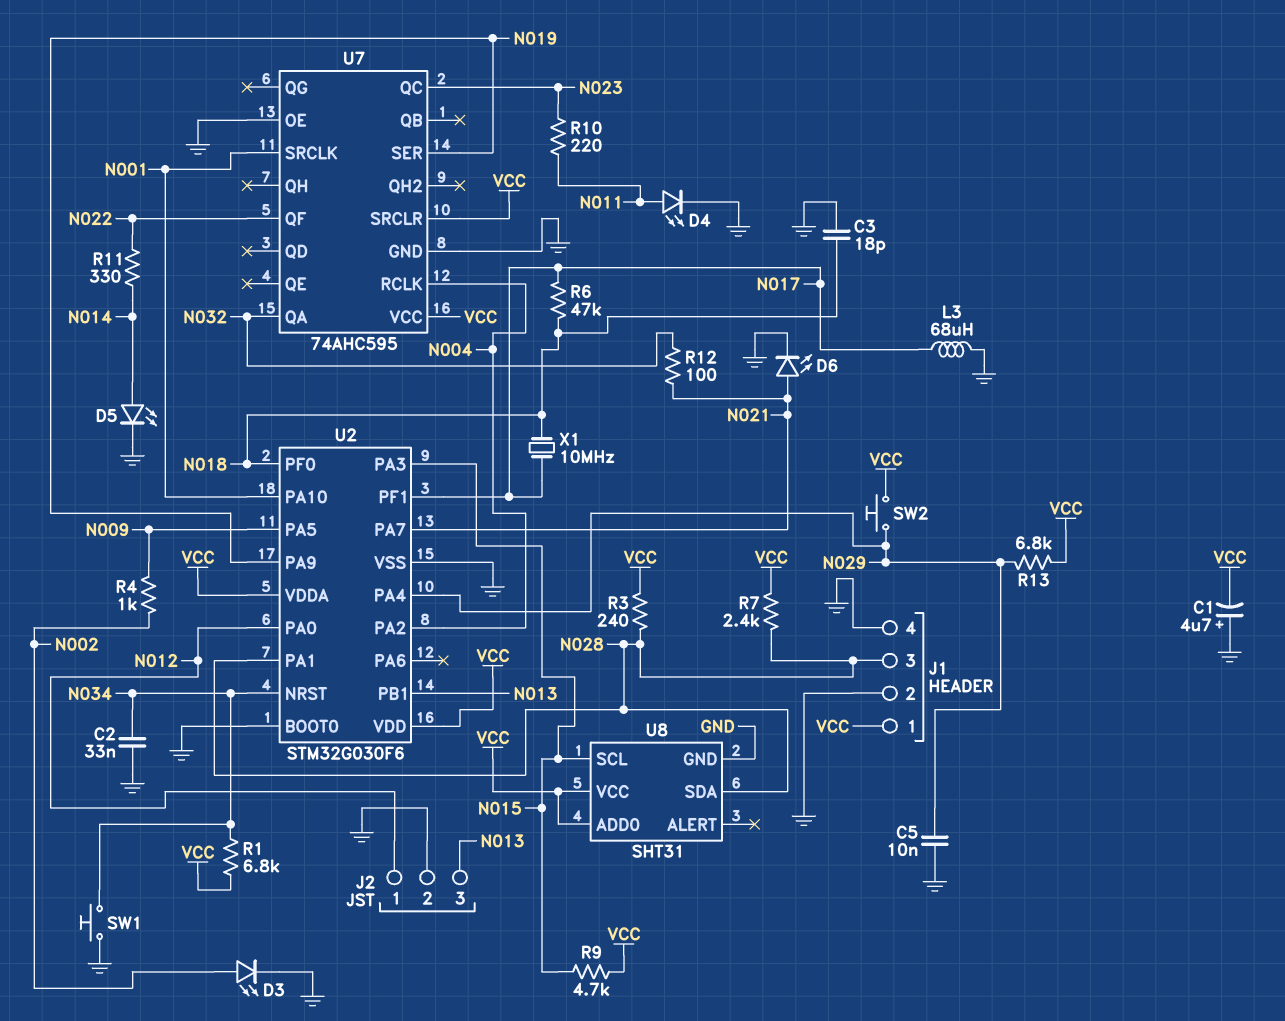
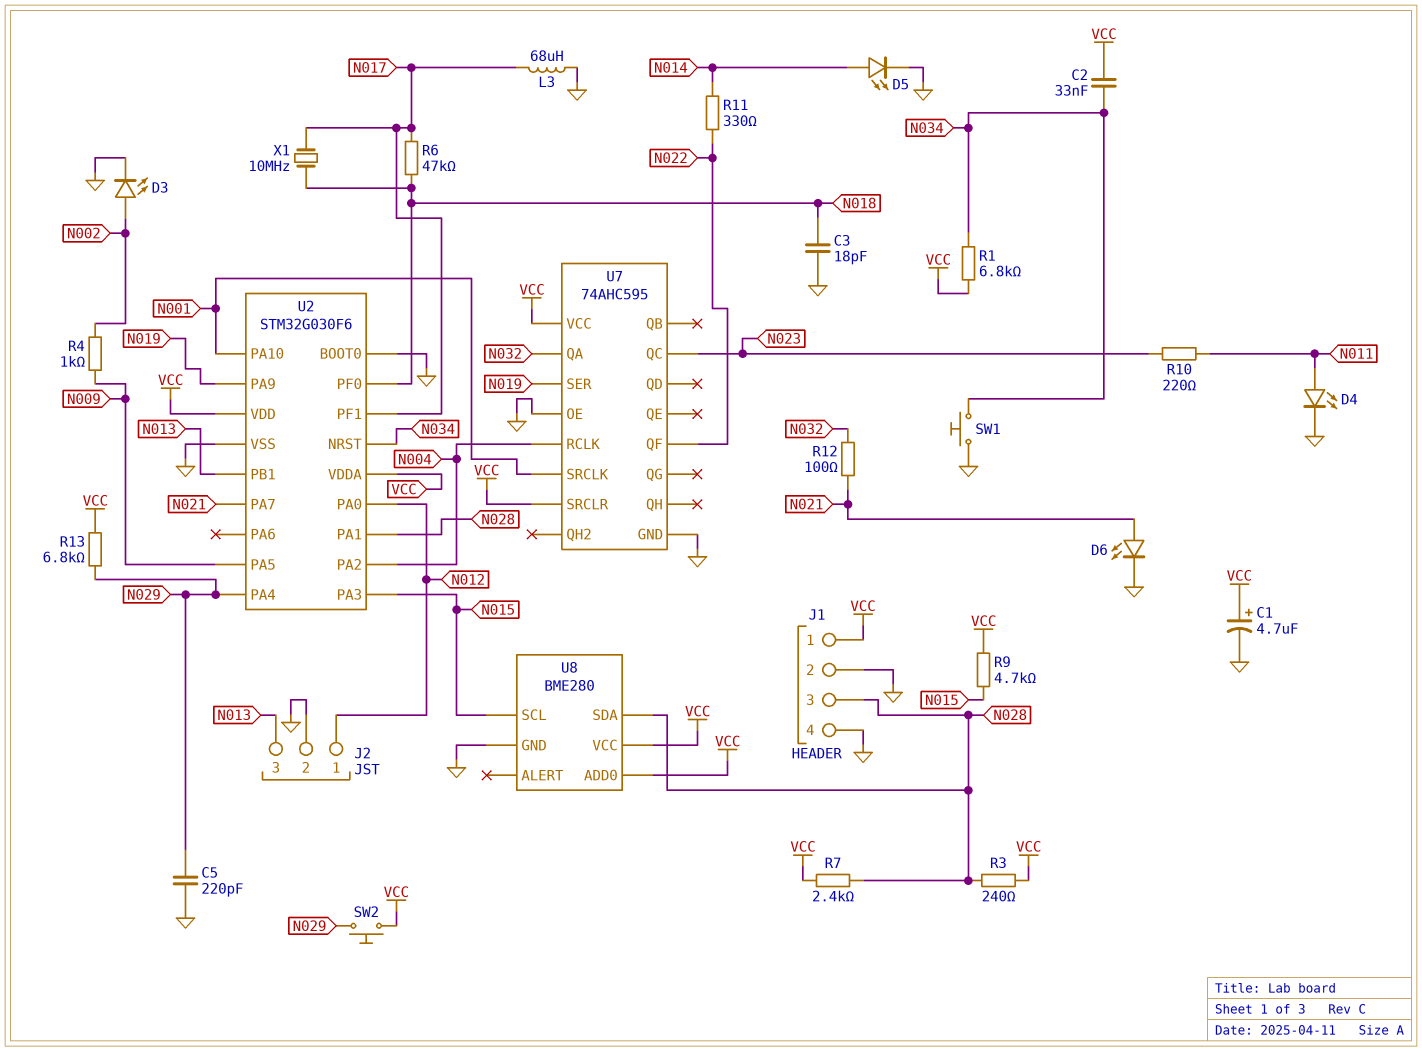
C1: 4.7uF (plus GND, minus VCC) -> 4.7uF (plus VCC, minus GND)
C2: 33nF (GND, N034) -> 33nF (N034, VCC)
C5: 10nF (GND, N029) -> 220pF (GND, N029)
U8: SHT31 -> BME280

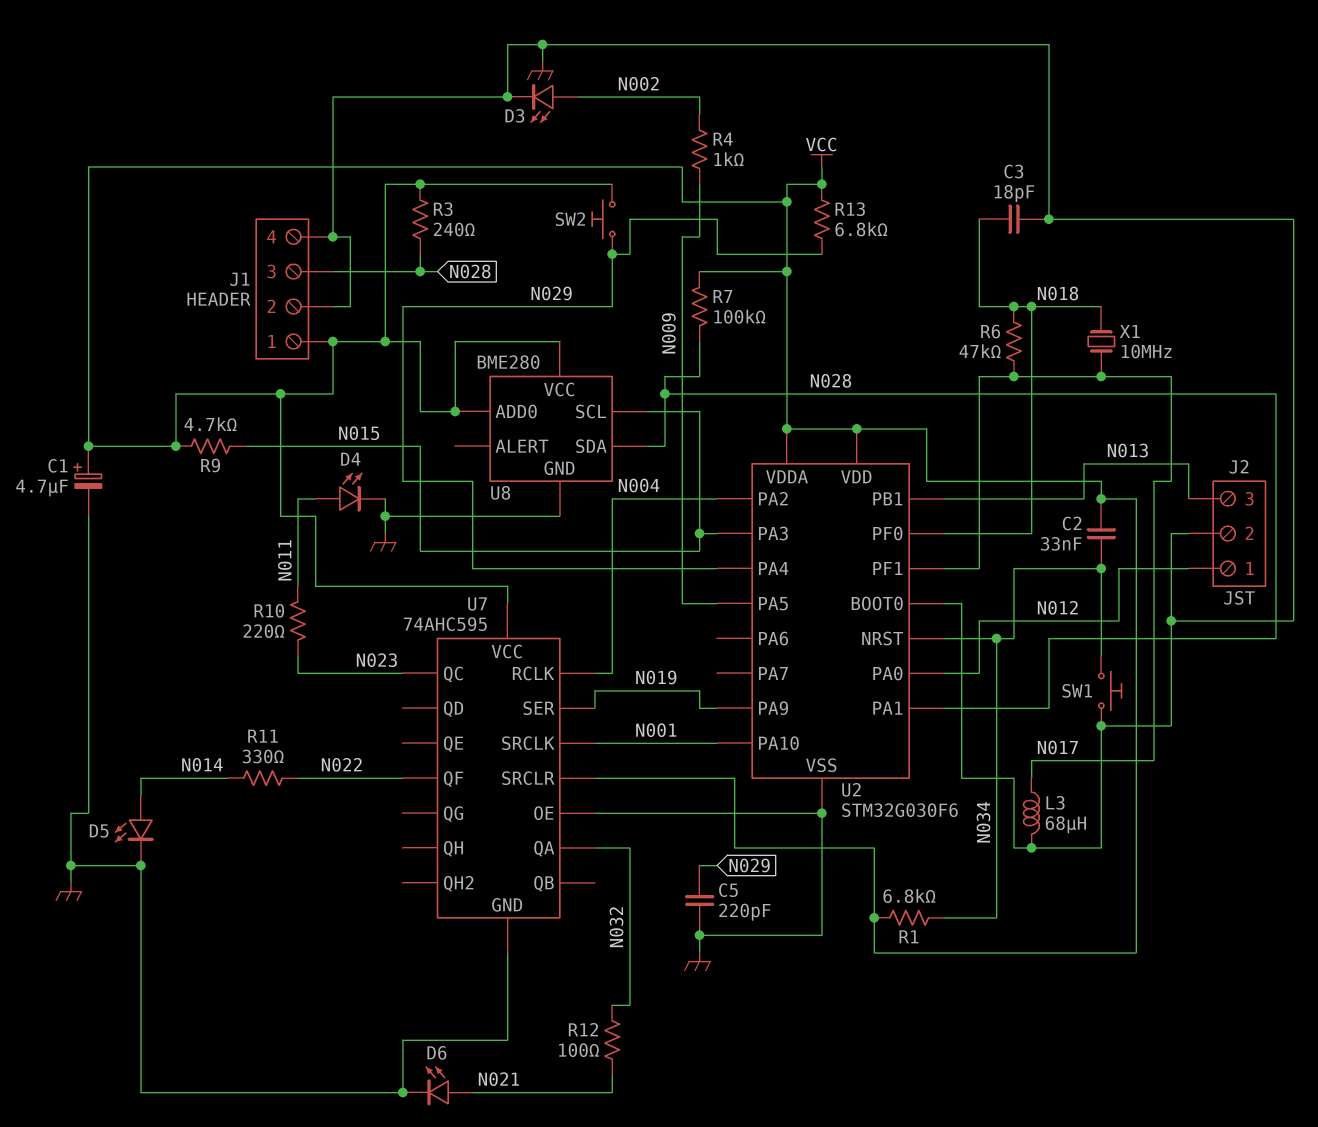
R7: 2.4k (N028, VCC) -> 100k (N028, VCC)
U2 pin PA7: N021 -> none

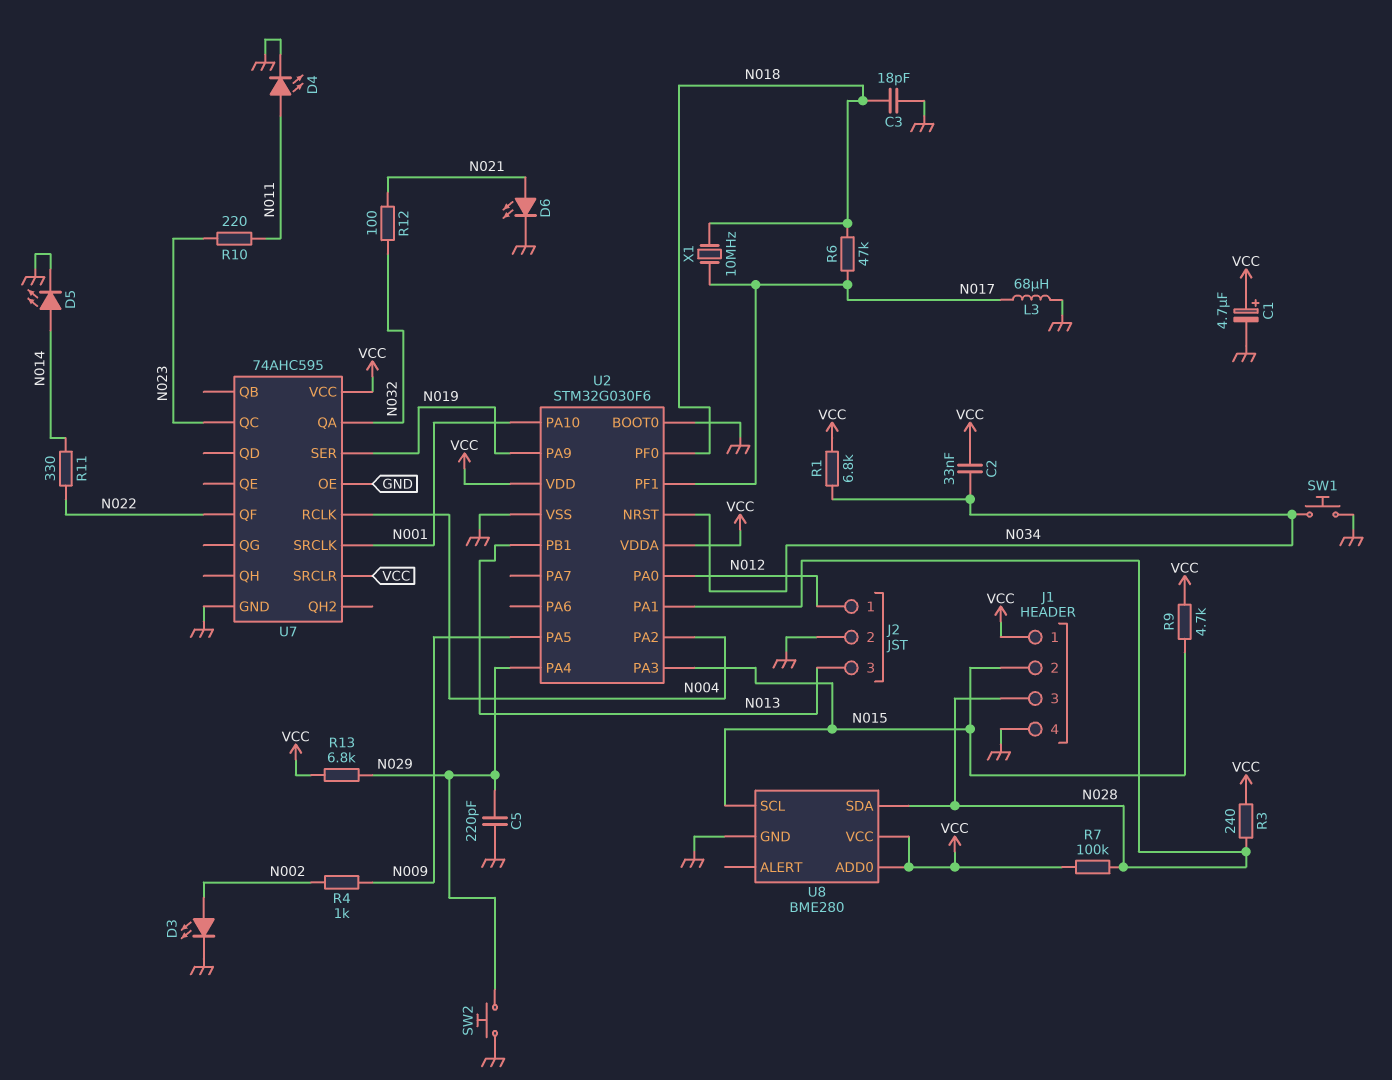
J1 pin 2: GND -> N015
SW2: button (N029, VCC) -> button (GND, N029)

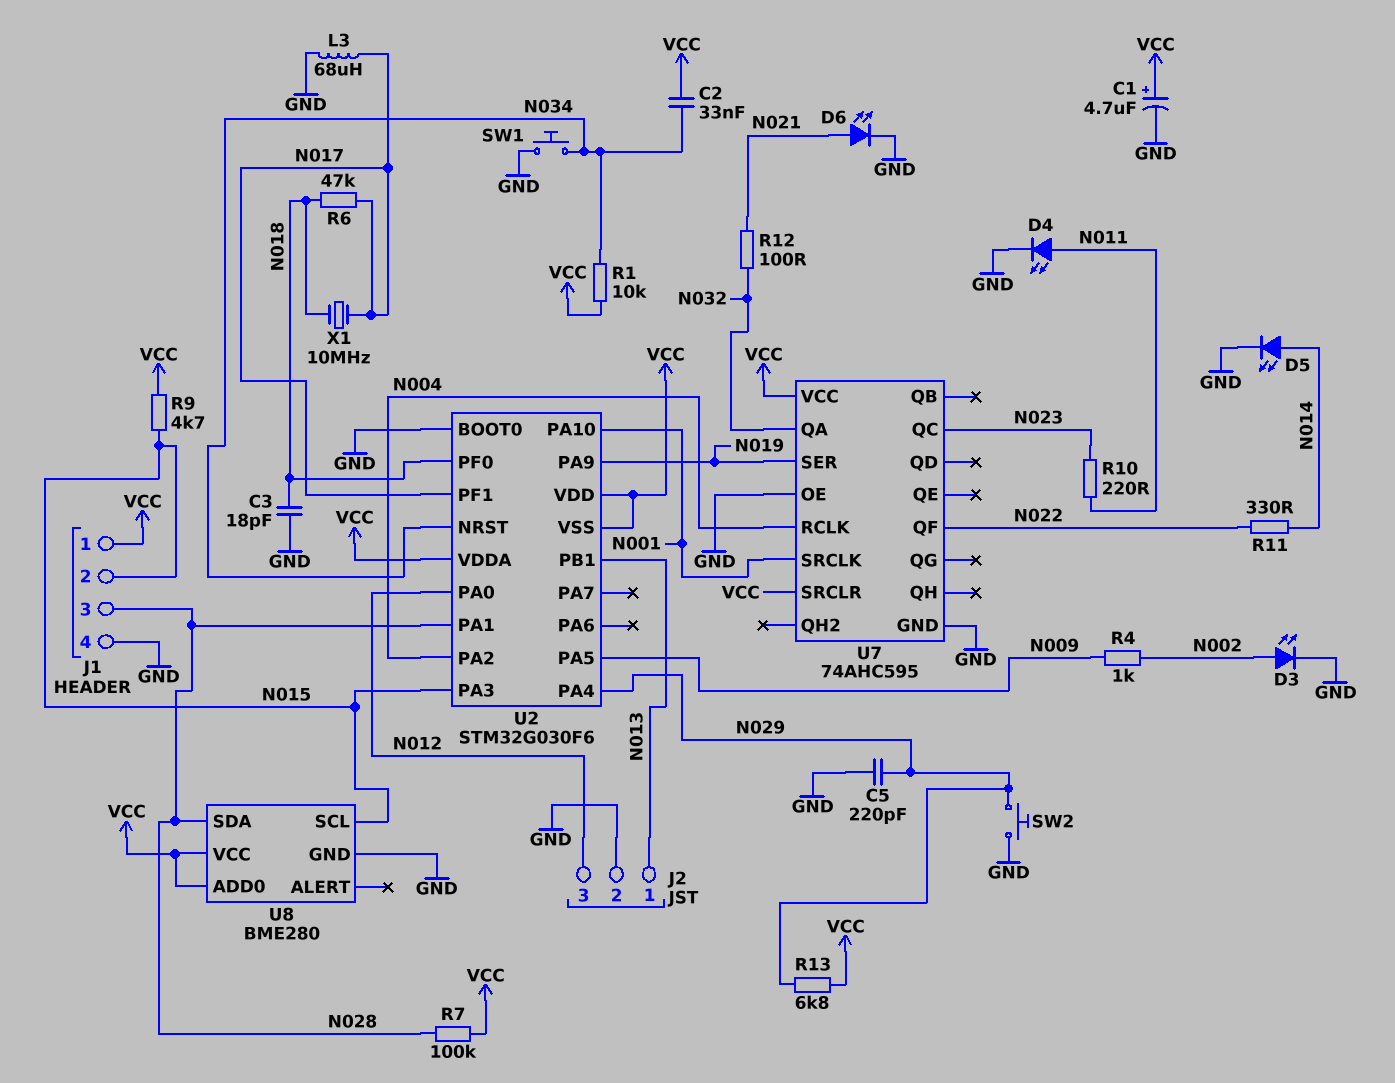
J2 pin 1: N012 -> N013
J2 pin 3: N013 -> N012
R1: 6.8k (N034, VCC) -> 10k (N034, VCC)
R3: 240 (N028, VCC) -> none
U2 pin VSS: GND -> VCC

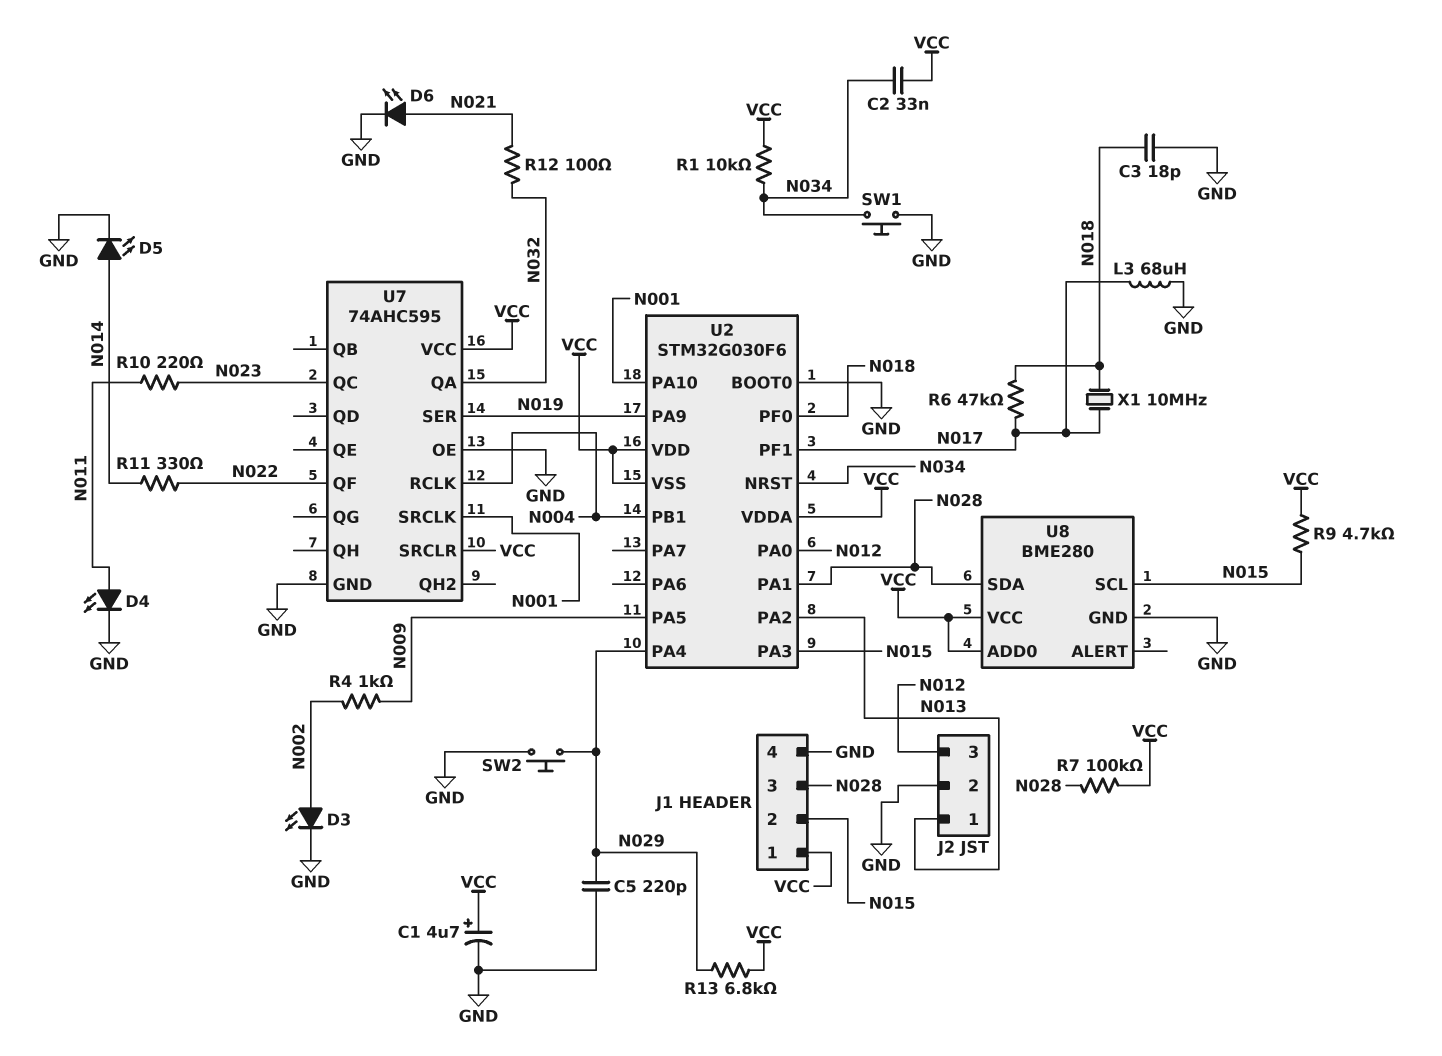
U2 pin PA2: N004 -> N013
U2 pin PB1: N013 -> N004

